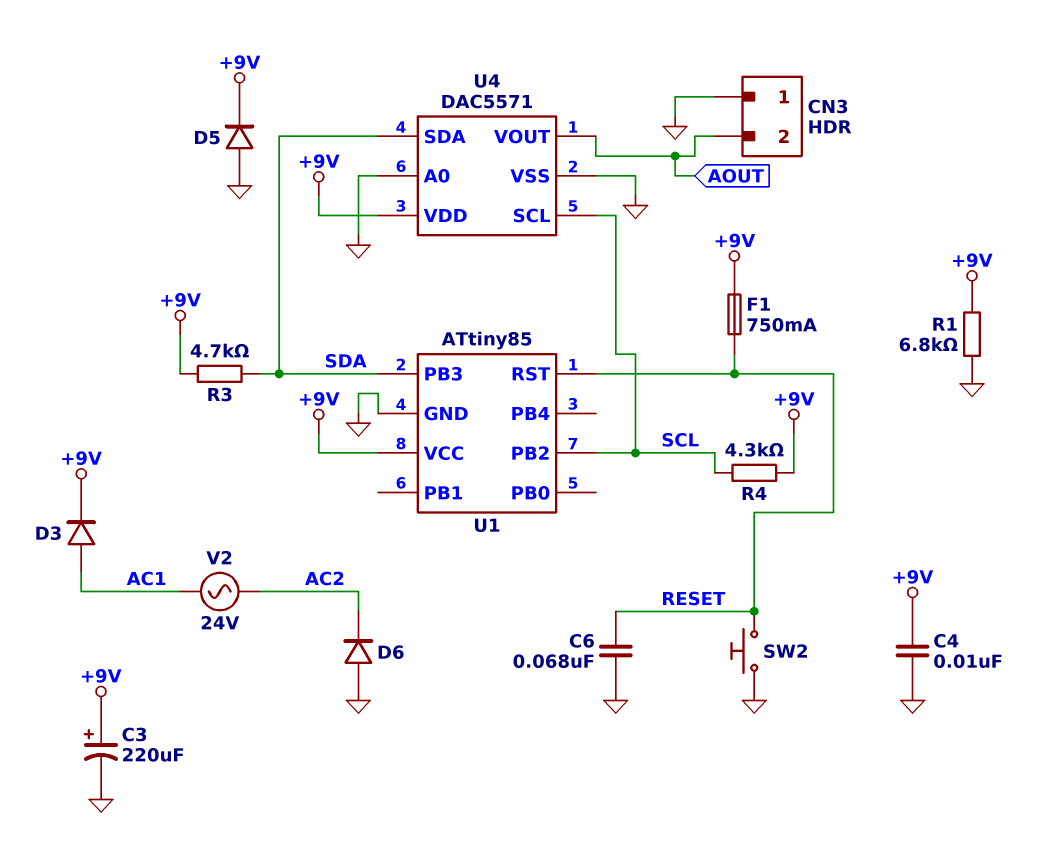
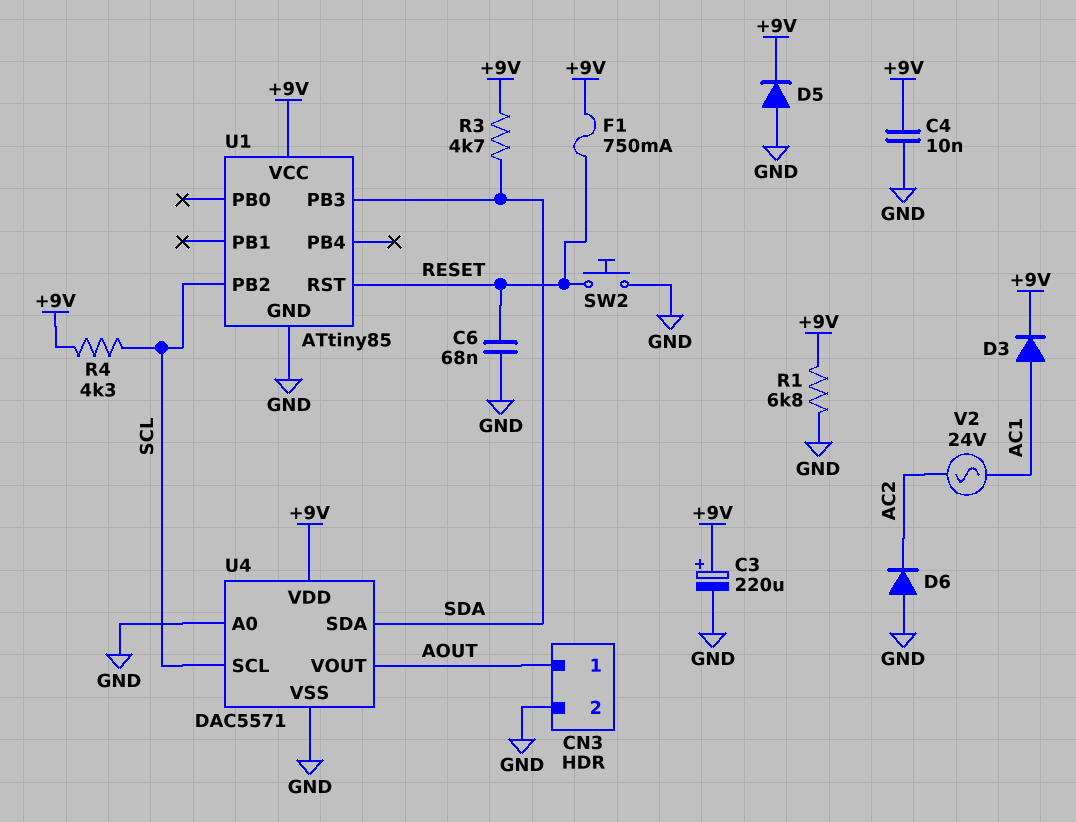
CN3 pin 1: GND -> AOUT
CN3 pin 2: AOUT -> GND

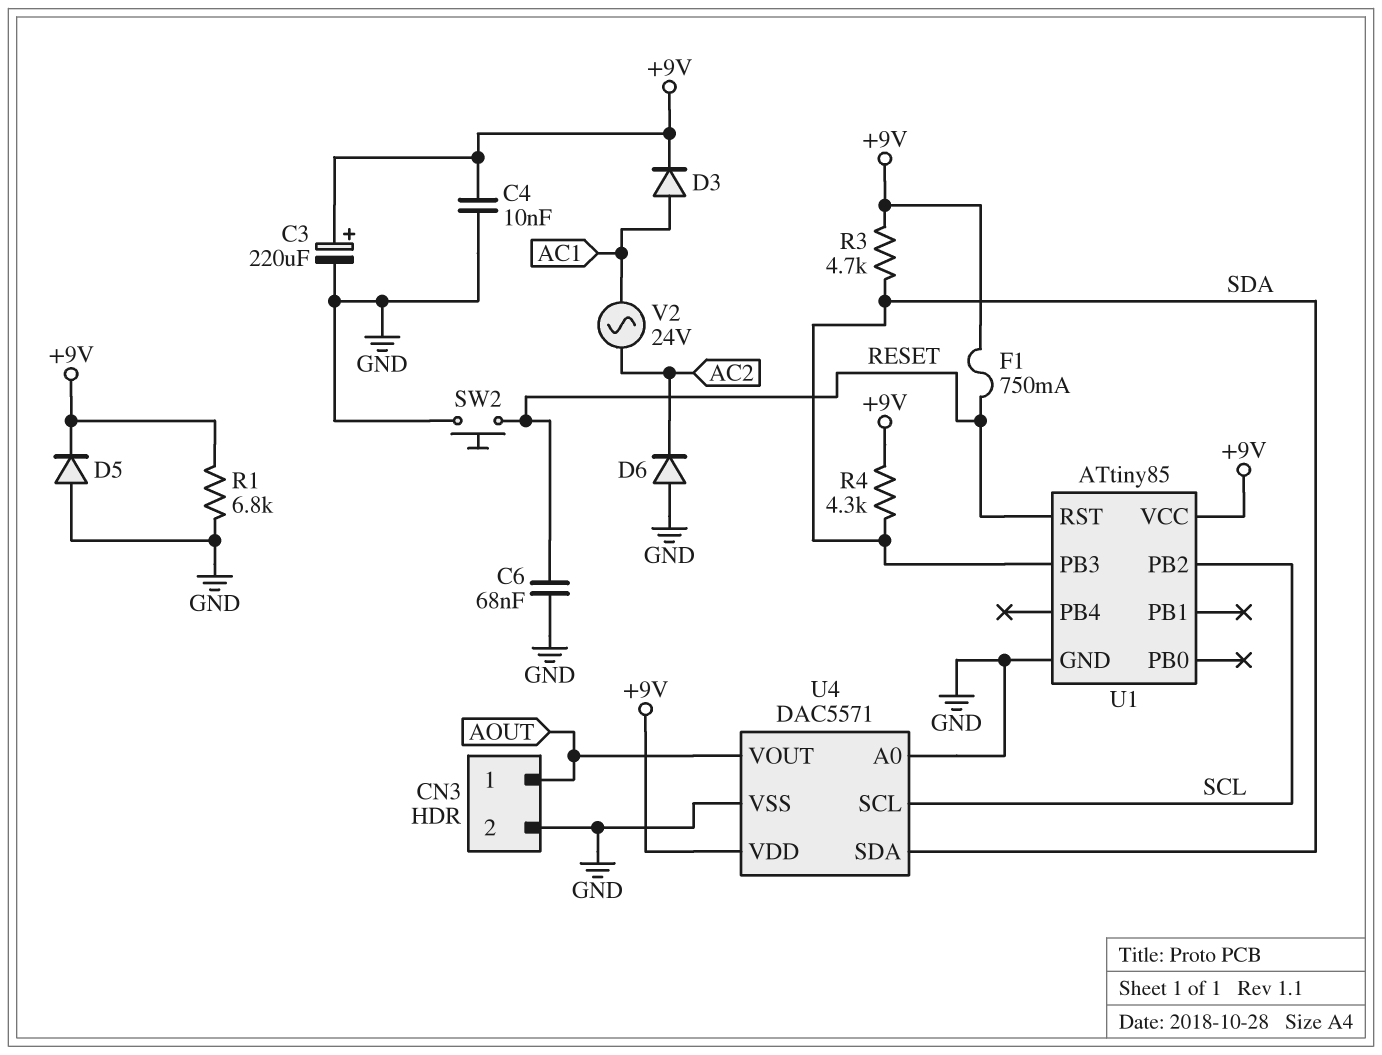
R4: 4.3k (+9V, SCL) -> 4.3k (+9V, SDA)

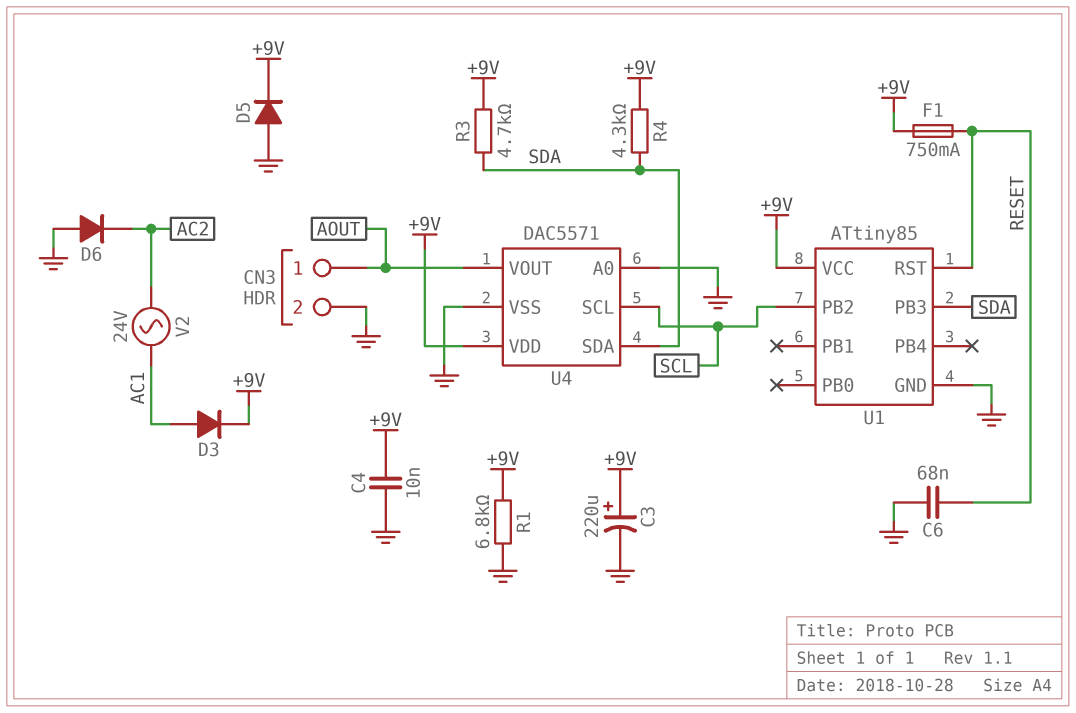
SW2: button (GND, RESET) -> none

